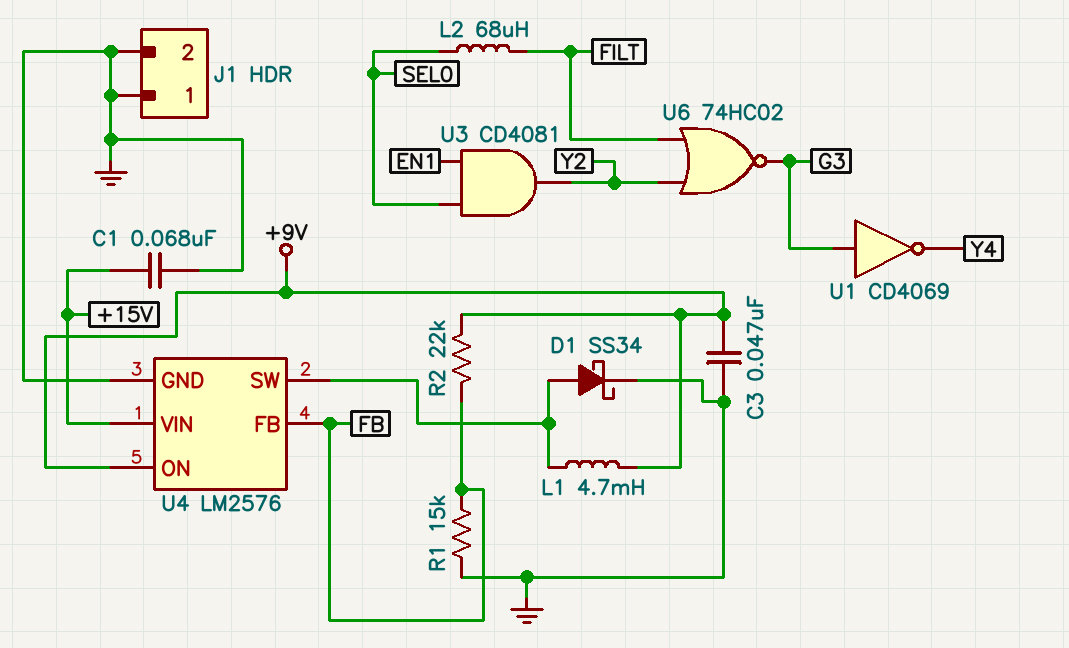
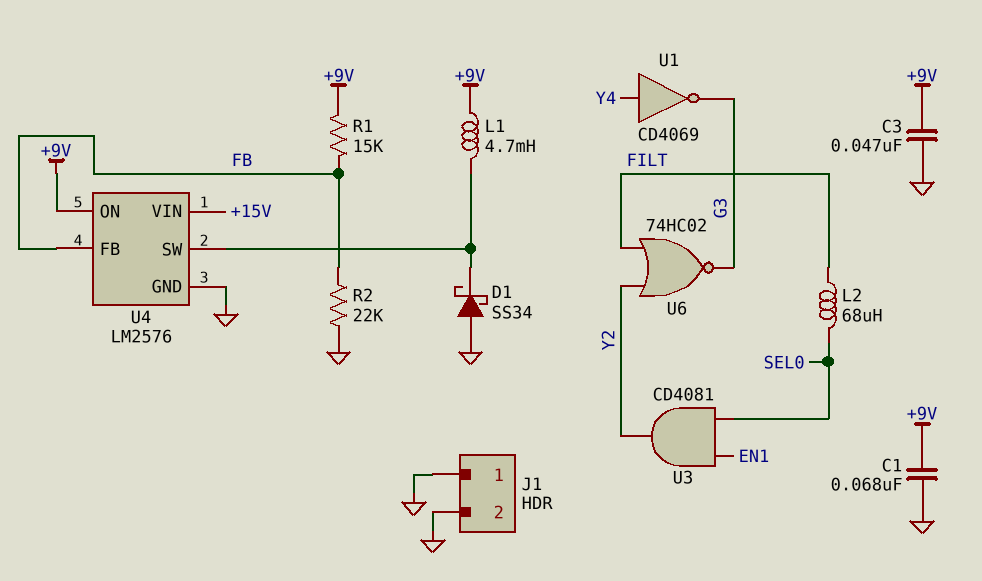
C1: 68nF (+15V, GND) -> 68nF (+9V, GND)
D1: schottky SS34 (A U4/SW, K GND) -> schottky SS34 (A GND, K U4/SW)
R1: 15k (FB, GND) -> 15k (+9V, FB)
R2: 22k (+9V, FB) -> 22k (FB, GND)
U1: NOT CD4069 (in G3, out Y4) -> NOT CD4069 (in Y4, out G3)

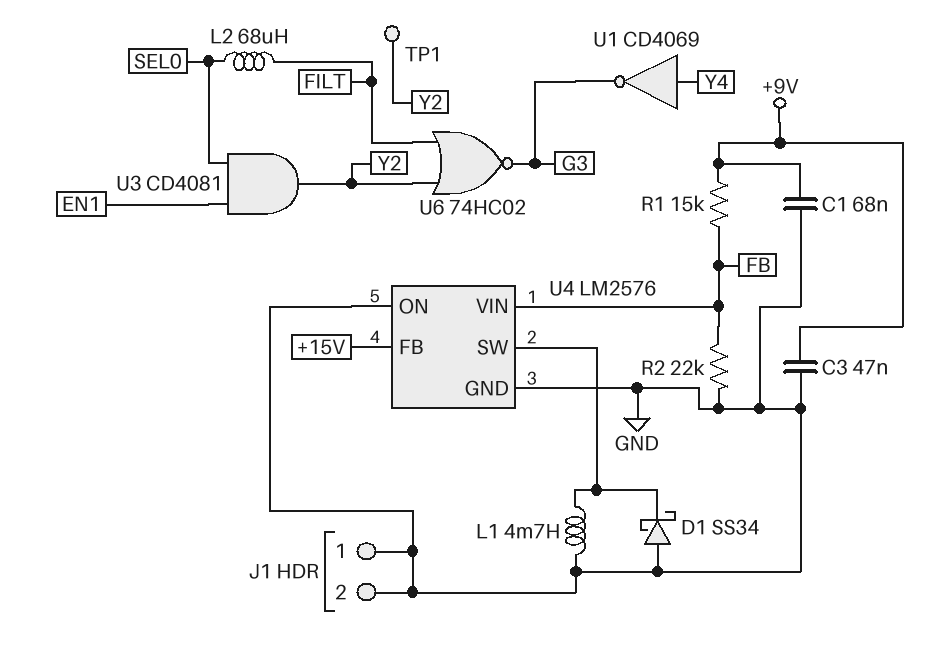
L1: 4.7mH (+9V, U4/SW) -> 4.7mH (GND, U4/SW)
TP1: none -> test point (Y2)
U4 pin FB: FB -> +15V
U4 pin ON: +9V -> GND
U4 pin VIN: +15V -> FB

